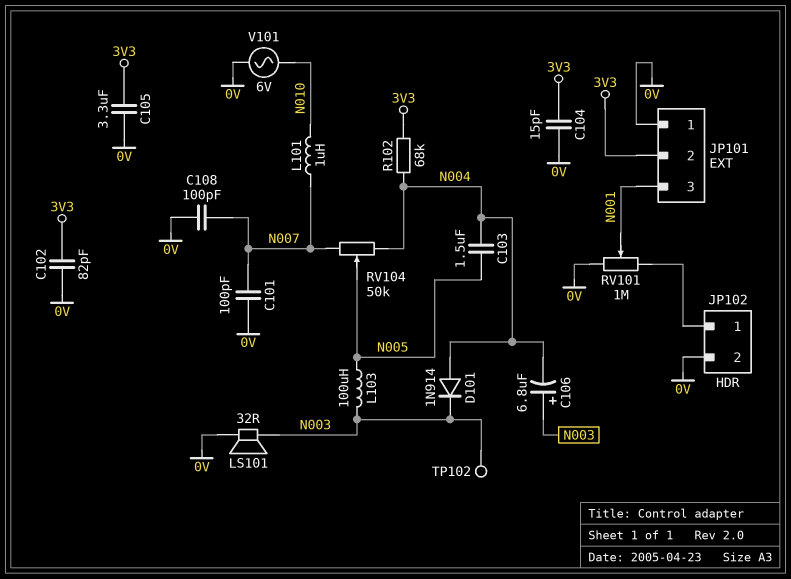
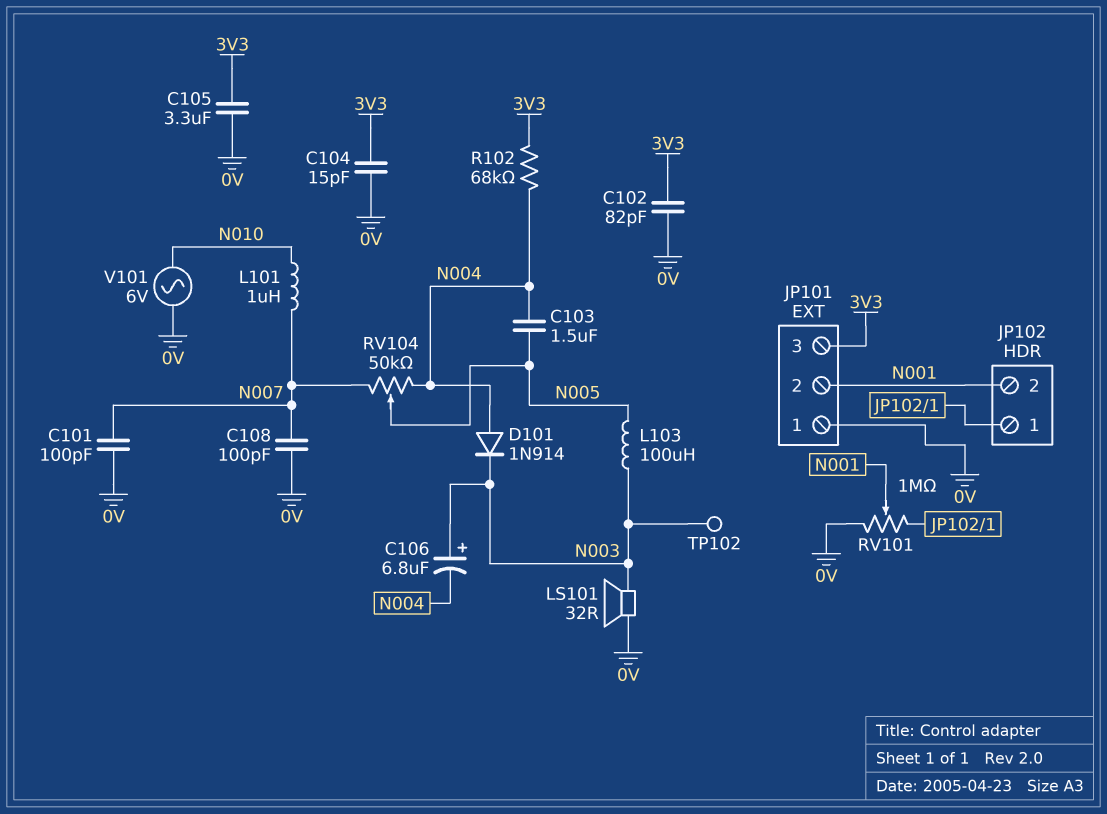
JP101 pin 2: 3V3 -> N001
JP101 pin 3: N001 -> 3V3
JP102 pin 2: 0V -> N001

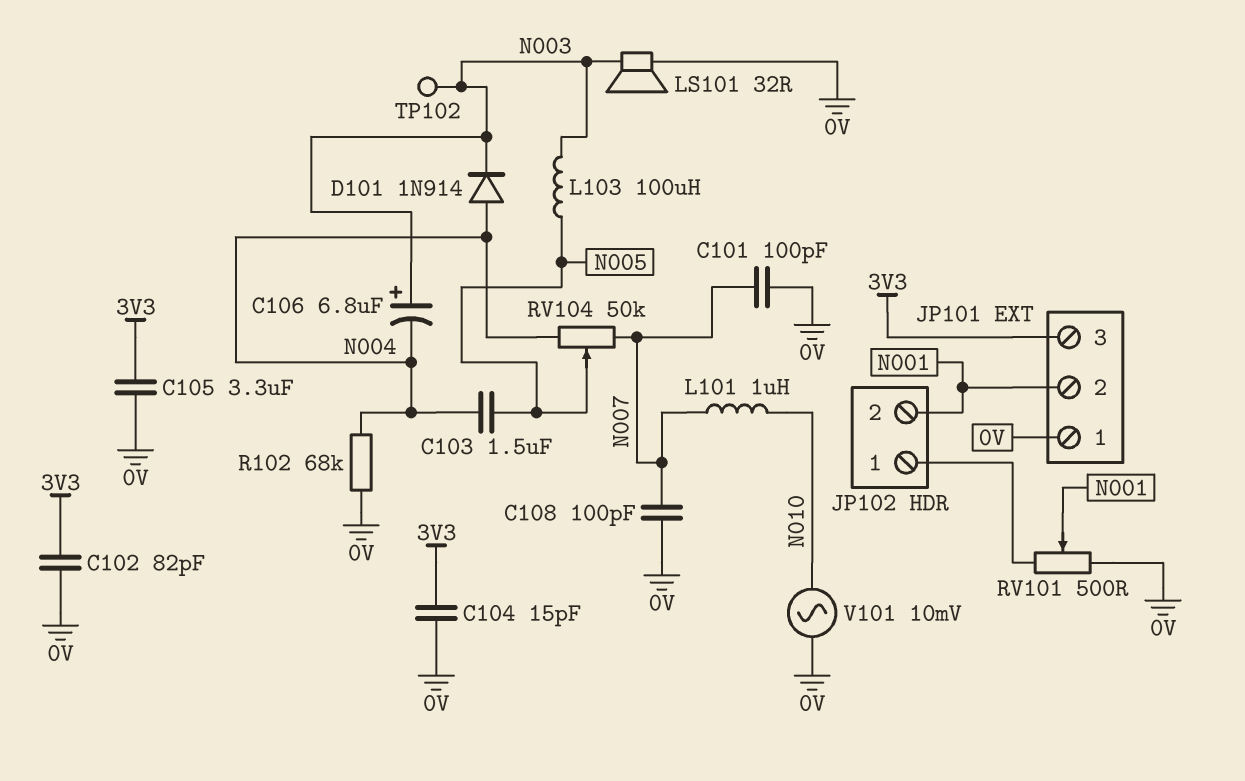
R102: 68k (3V3, N004) -> 68k (0V, N004)
RV101: 1M (0V, JP102/1, wiper N001) -> 500 (0V, JP102/1, wiper N001)
V101: AC 6V (0V, N010) -> AC 10mV (0V, N010)

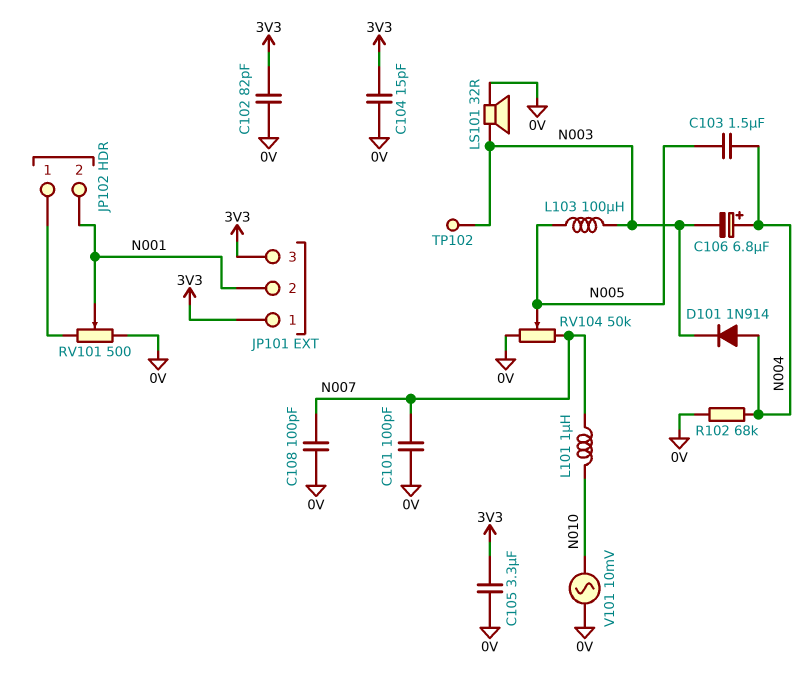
C106: 6.8uF (plus N003, minus N004) -> 6.8uF (plus N004, minus N003)
JP101 pin 1: 0V -> 3V3
RV104: 50k (N004, N007, wiper N005) -> 50k (0V, N007, wiper N005)

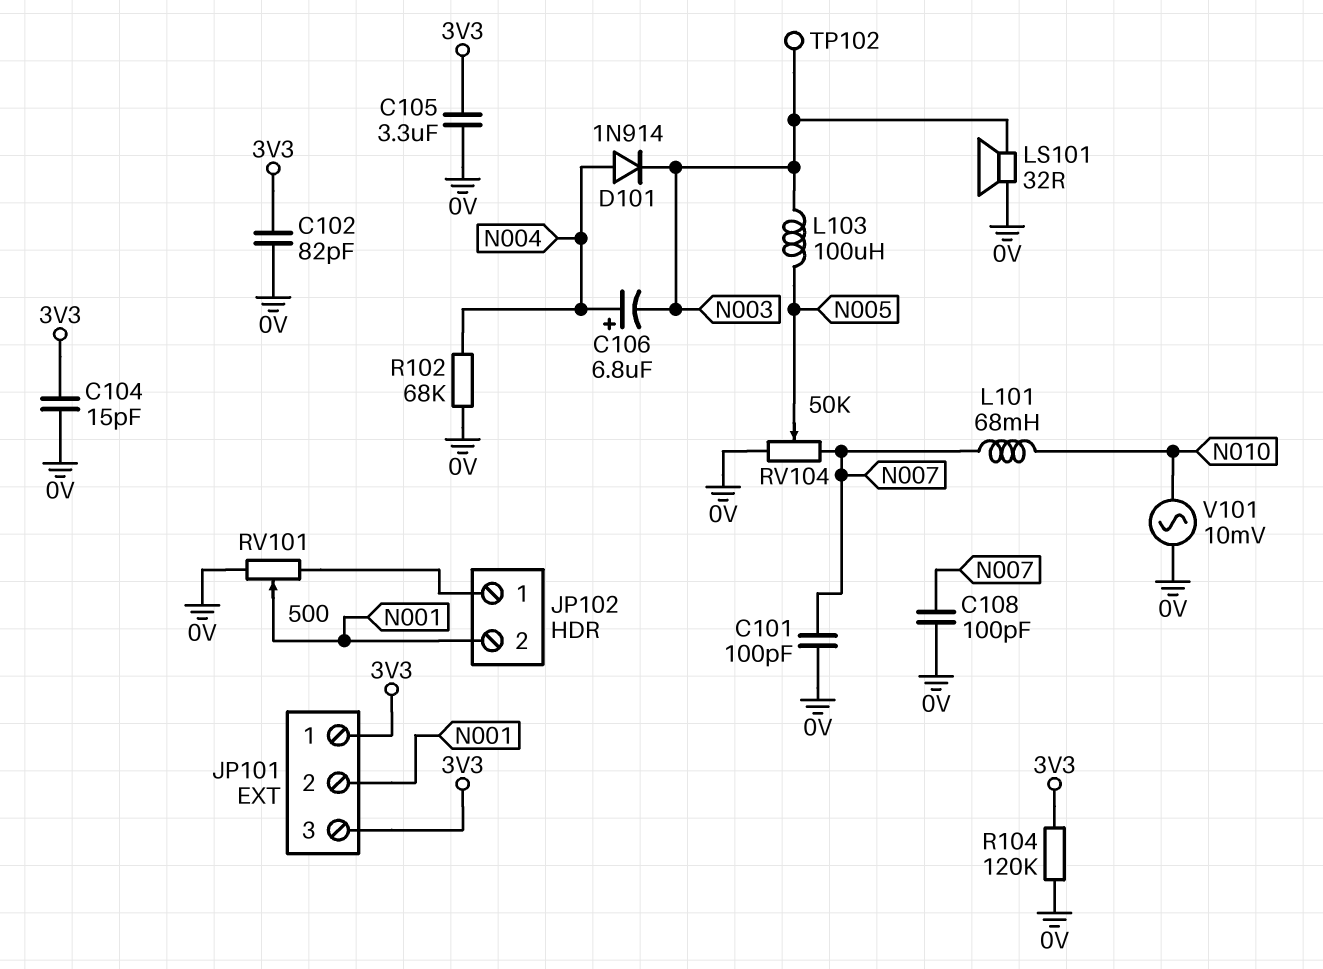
C103: 1.5uF (N004, N005) -> none
L101: 1uH (N007, N010) -> 68mH (N007, N010)
R104: none -> 120k (0V, 3V3)

